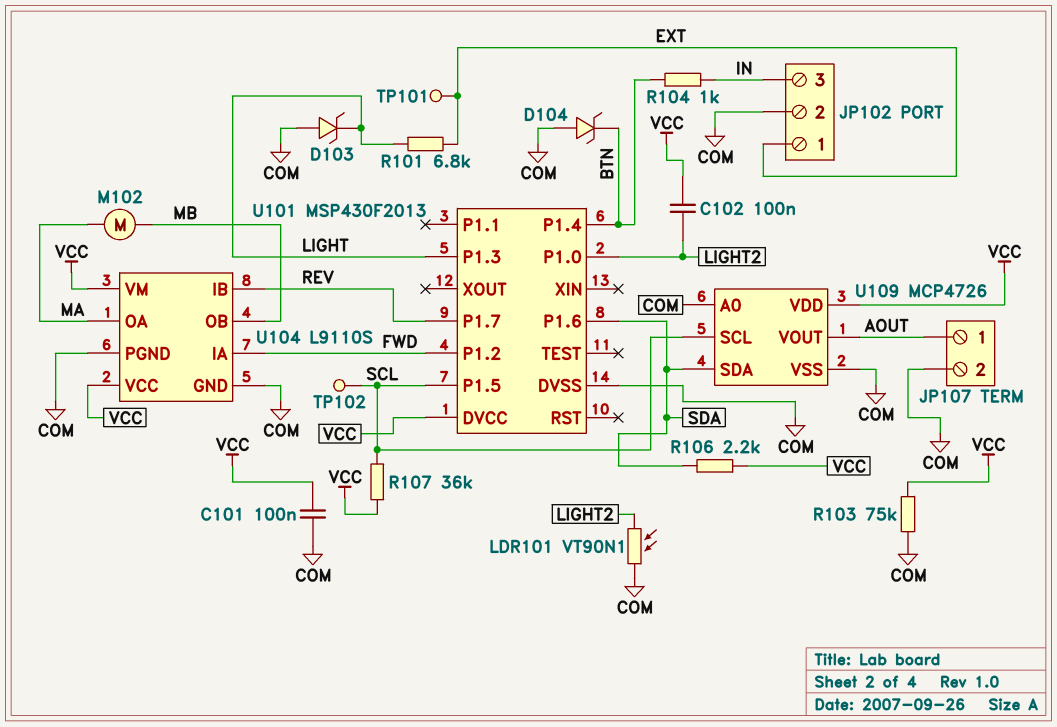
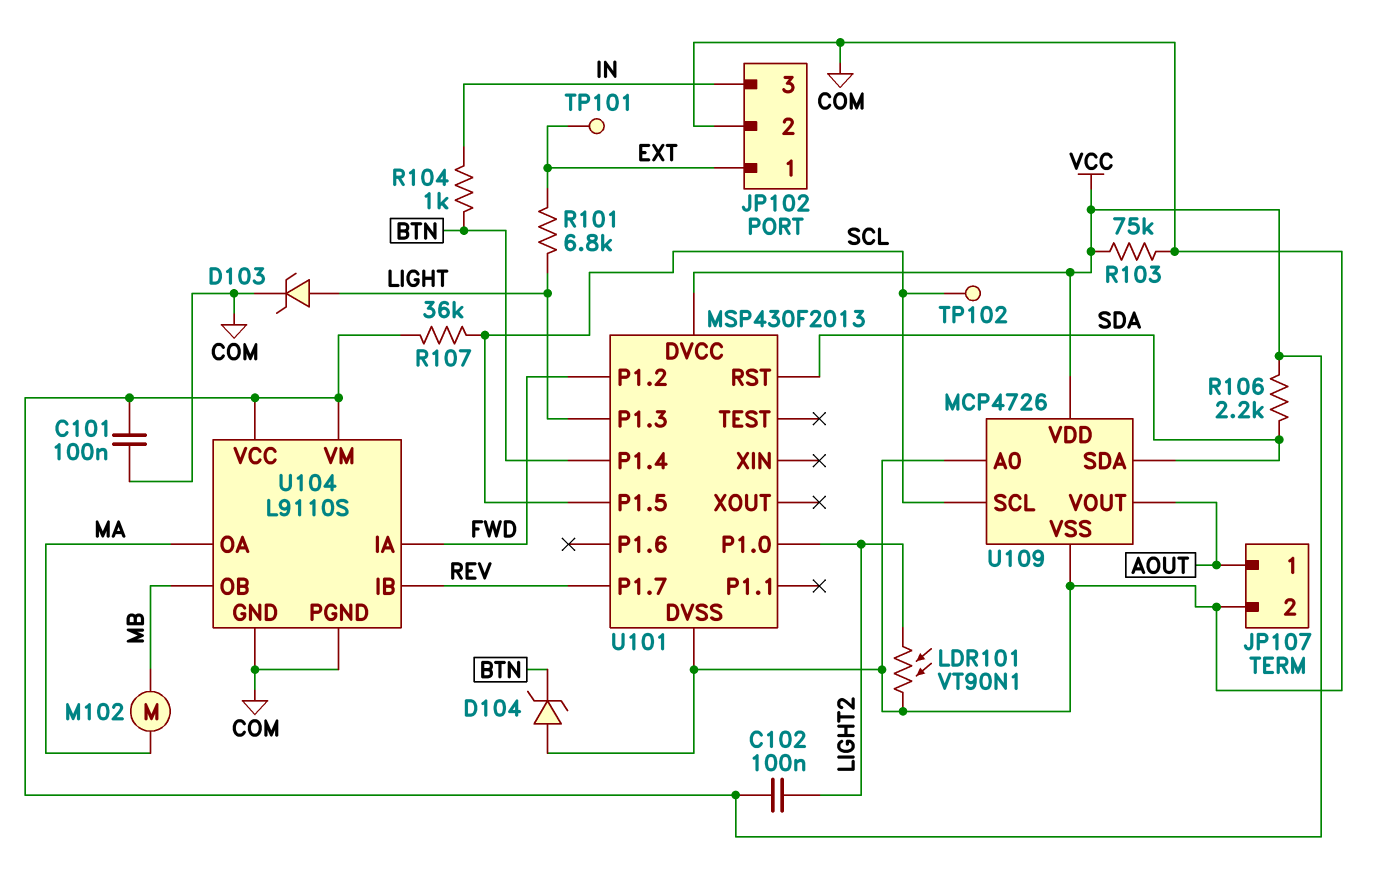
D103: zener (A COM, K LIGHT) -> zener (A LIGHT, K COM)
U101 pin P1.6: SDA -> none
U101 pin RST: none -> SDA

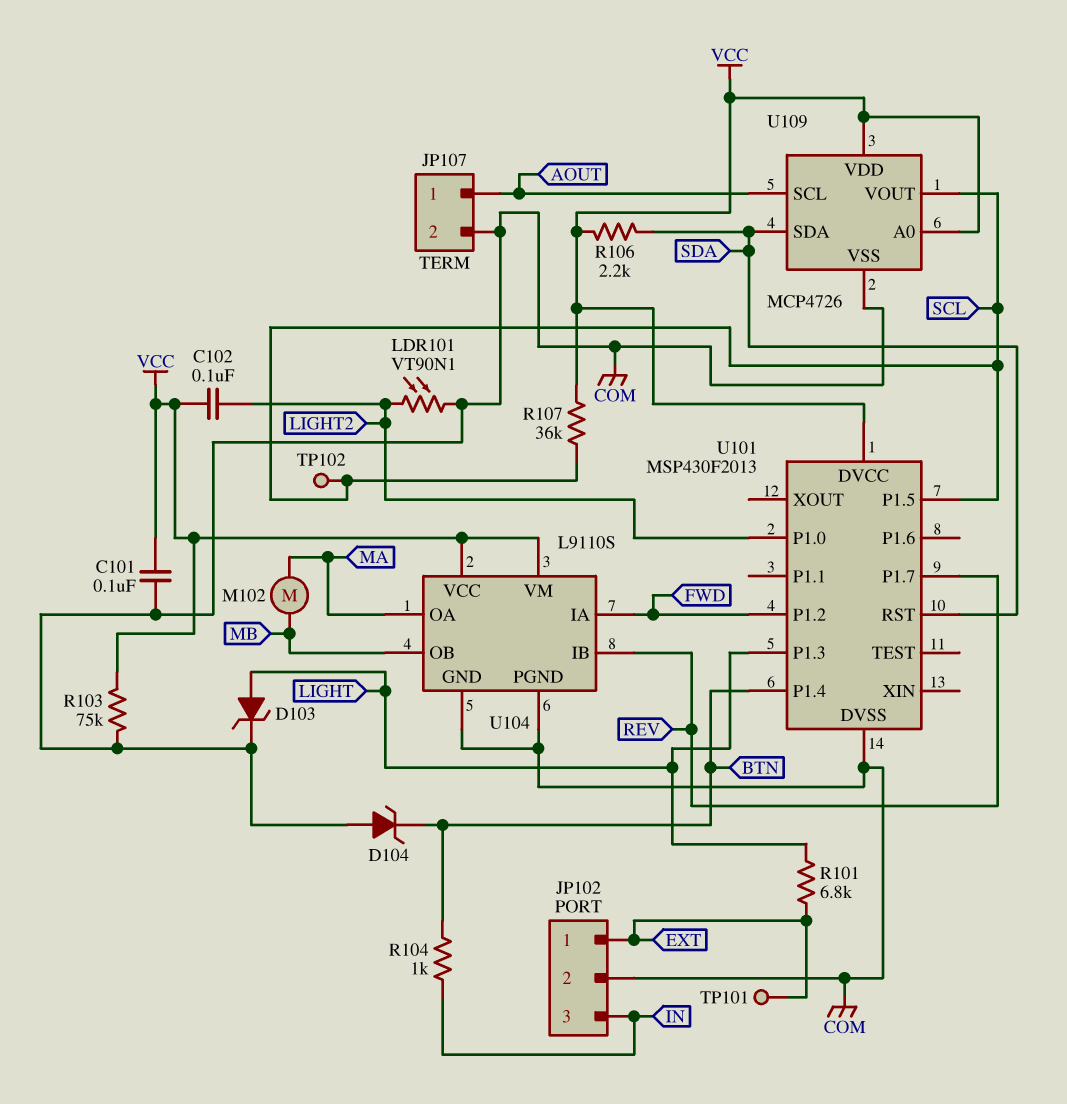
U109 pin A0: COM -> VCC
U109 pin SCL: SCL -> AOUT
U109 pin VOUT: AOUT -> SCL

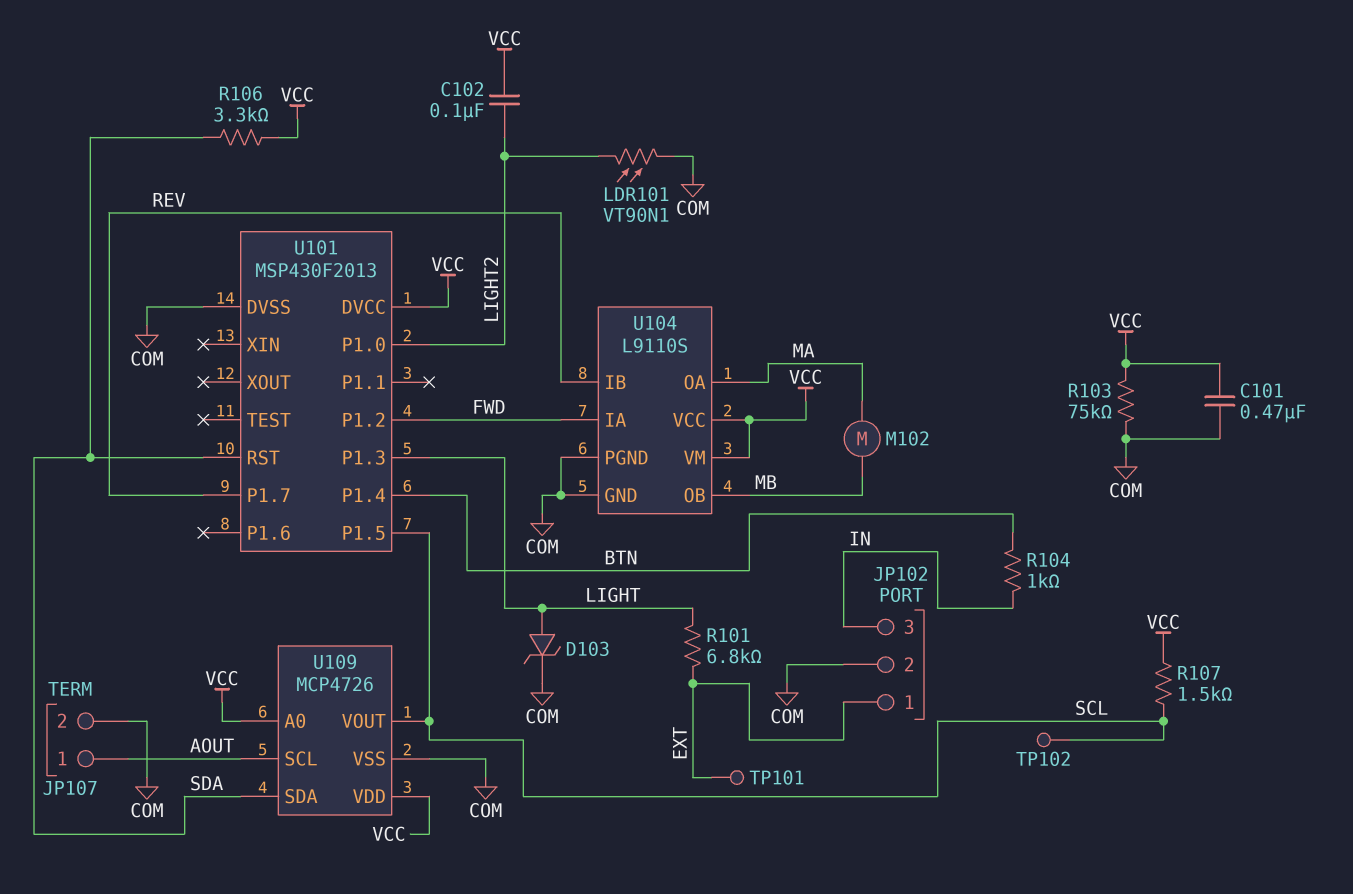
C101: 100nF (COM, VCC) -> 470nF (COM, VCC)
D104: zener (A COM, K BTN) -> none
R106: 2.2k (SDA, VCC) -> 3.3k (SDA, VCC)
R107: 36k (SCL, VCC) -> 1.5k (SCL, VCC)

